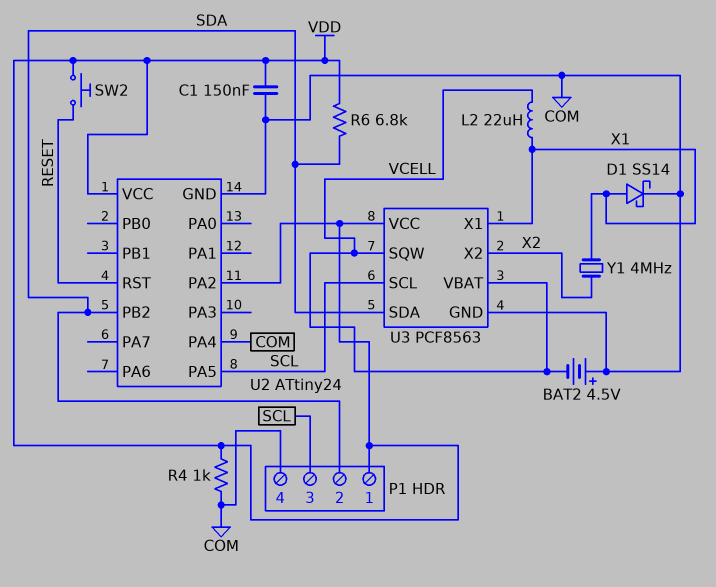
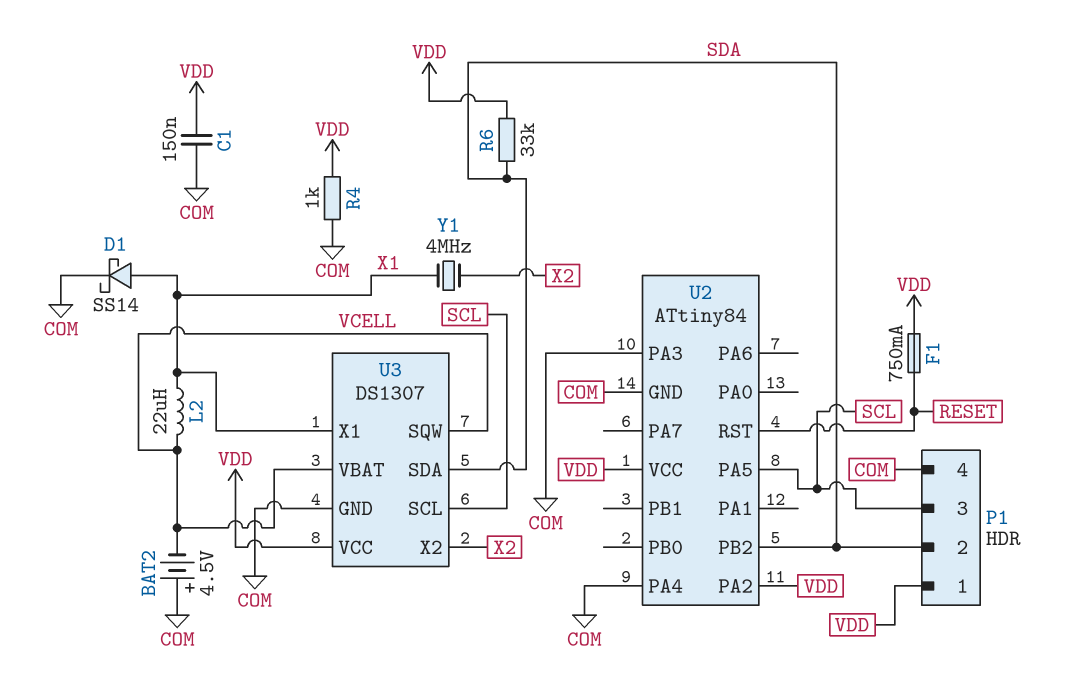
F1: none -> 750mA (RESET, VDD)
R6: 6.8k (SDA, VDD) -> 33k (SDA, VDD)
SW2: button (RESET, VDD) -> none
U2: ATtiny24 -> ATtiny84
U2 pin PA3: none -> COM
U3: PCF8563 -> DS1307

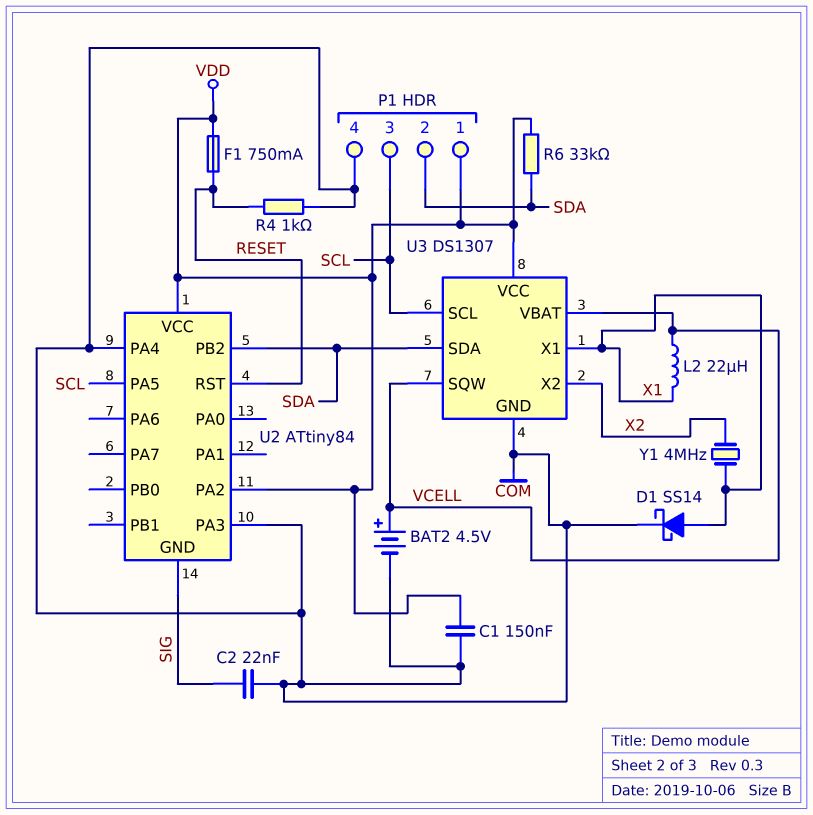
BAT2: 4.5V (plus COM, minus VCELL) -> 4.5V (plus VCELL, minus COM)
C2: none -> 22nF (COM, SIG)
R4: 1k (COM, VDD) -> 1k (COM, RESET)
U2 pin GND: COM -> SIG

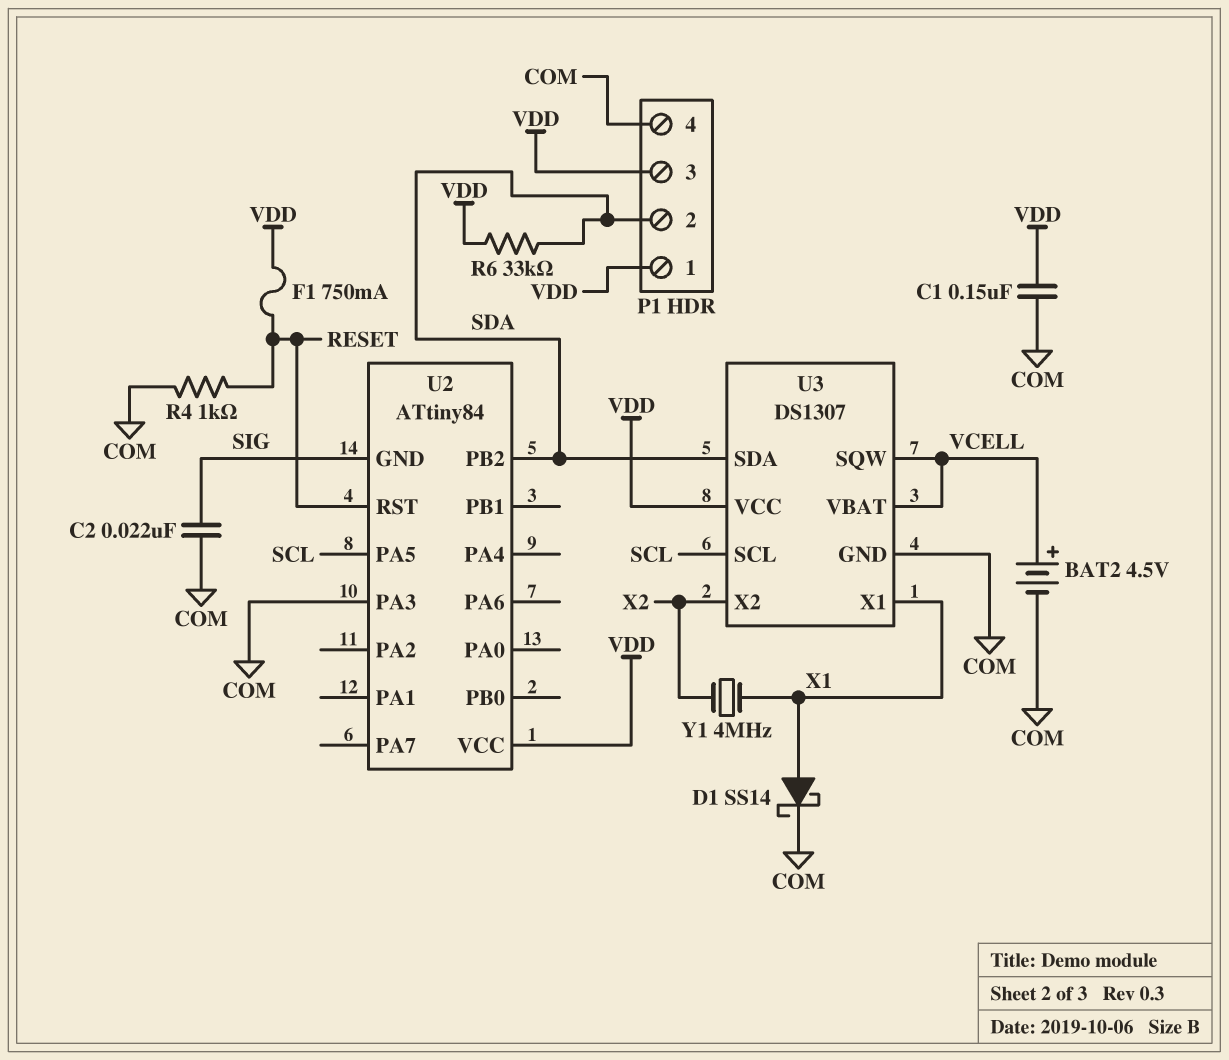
L2: 22uH (VCELL, X1) -> none
P1 pin 3: SCL -> VDD
U2 pin PA2: VDD -> none
U2 pin PA4: COM -> none

